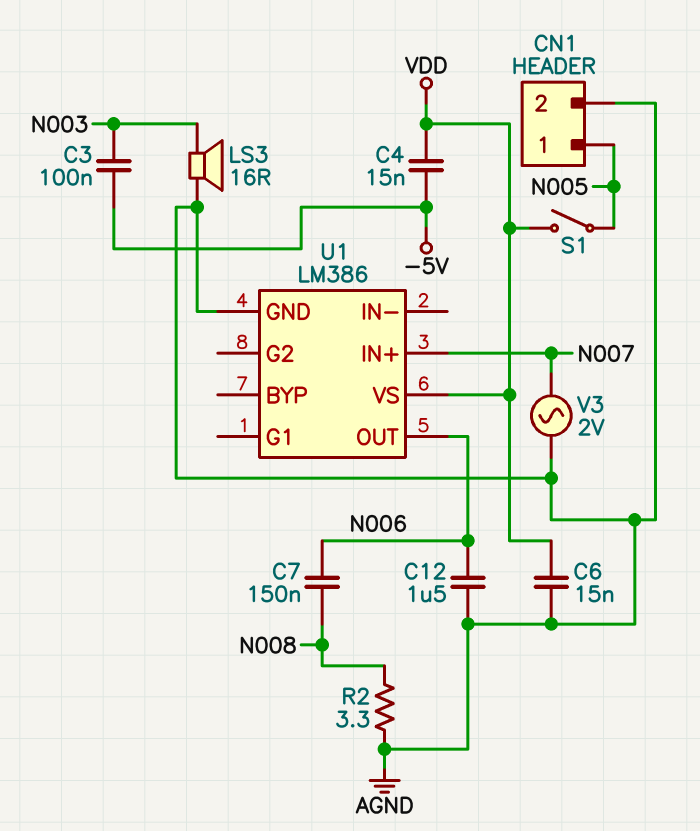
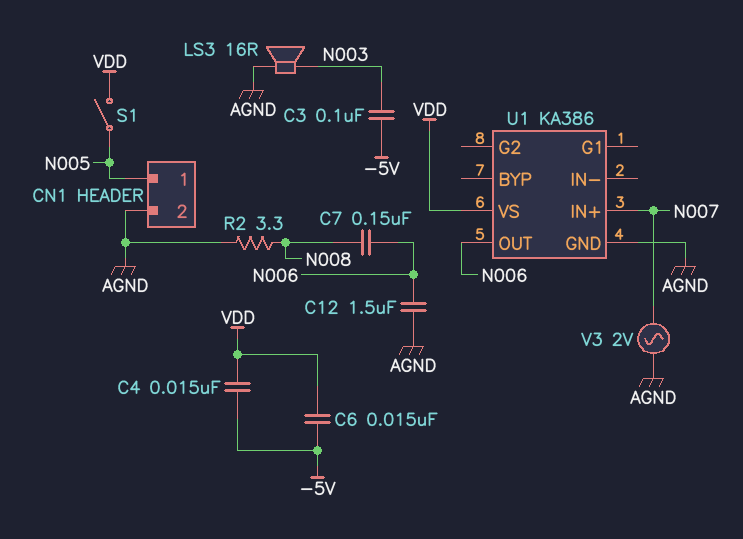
C6: 15nF (AGND, VDD) -> 15nF (-5V, VDD)
U1: LM386 -> KA386

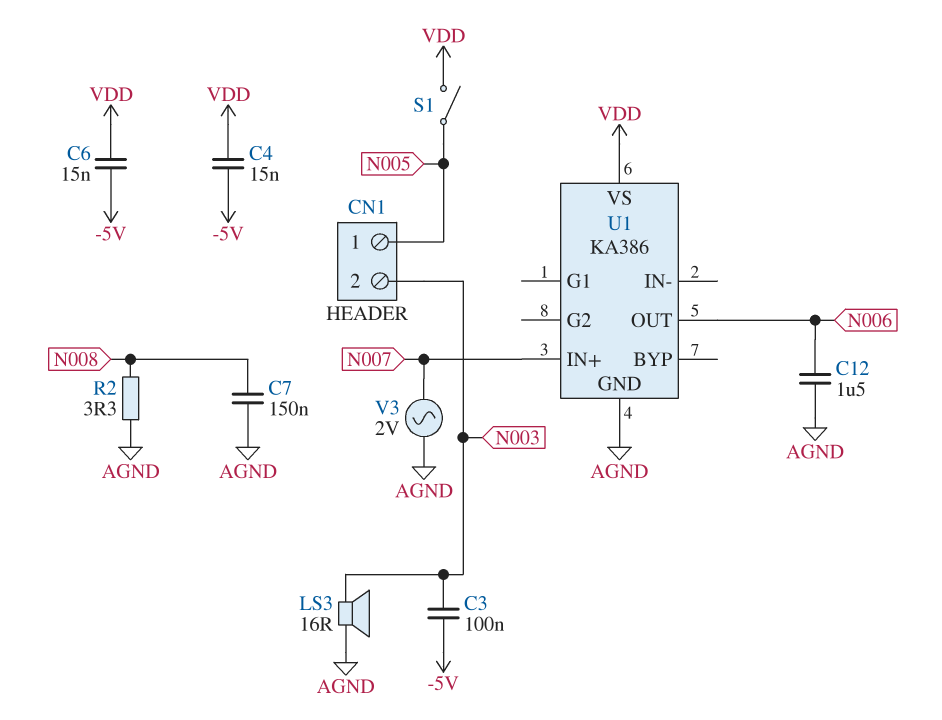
C7: 150nF (N006, N008) -> 150nF (AGND, N008)
CN1 pin 2: AGND -> N003

